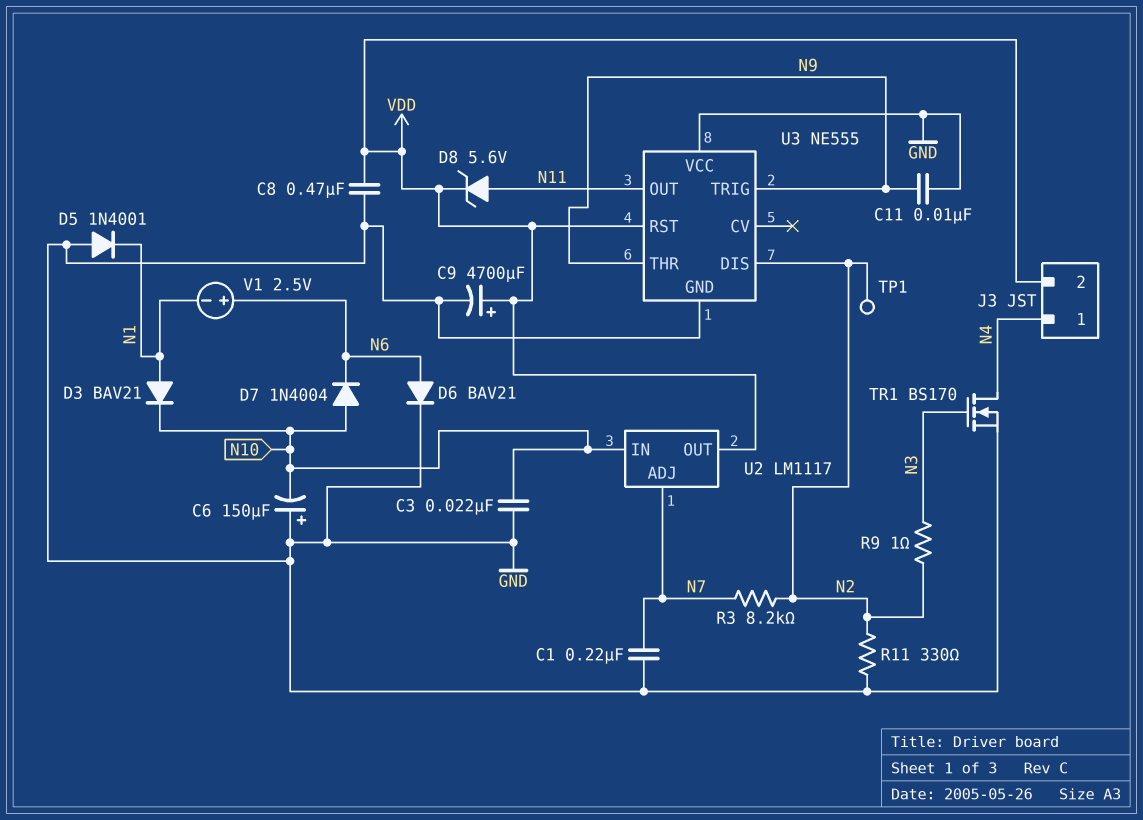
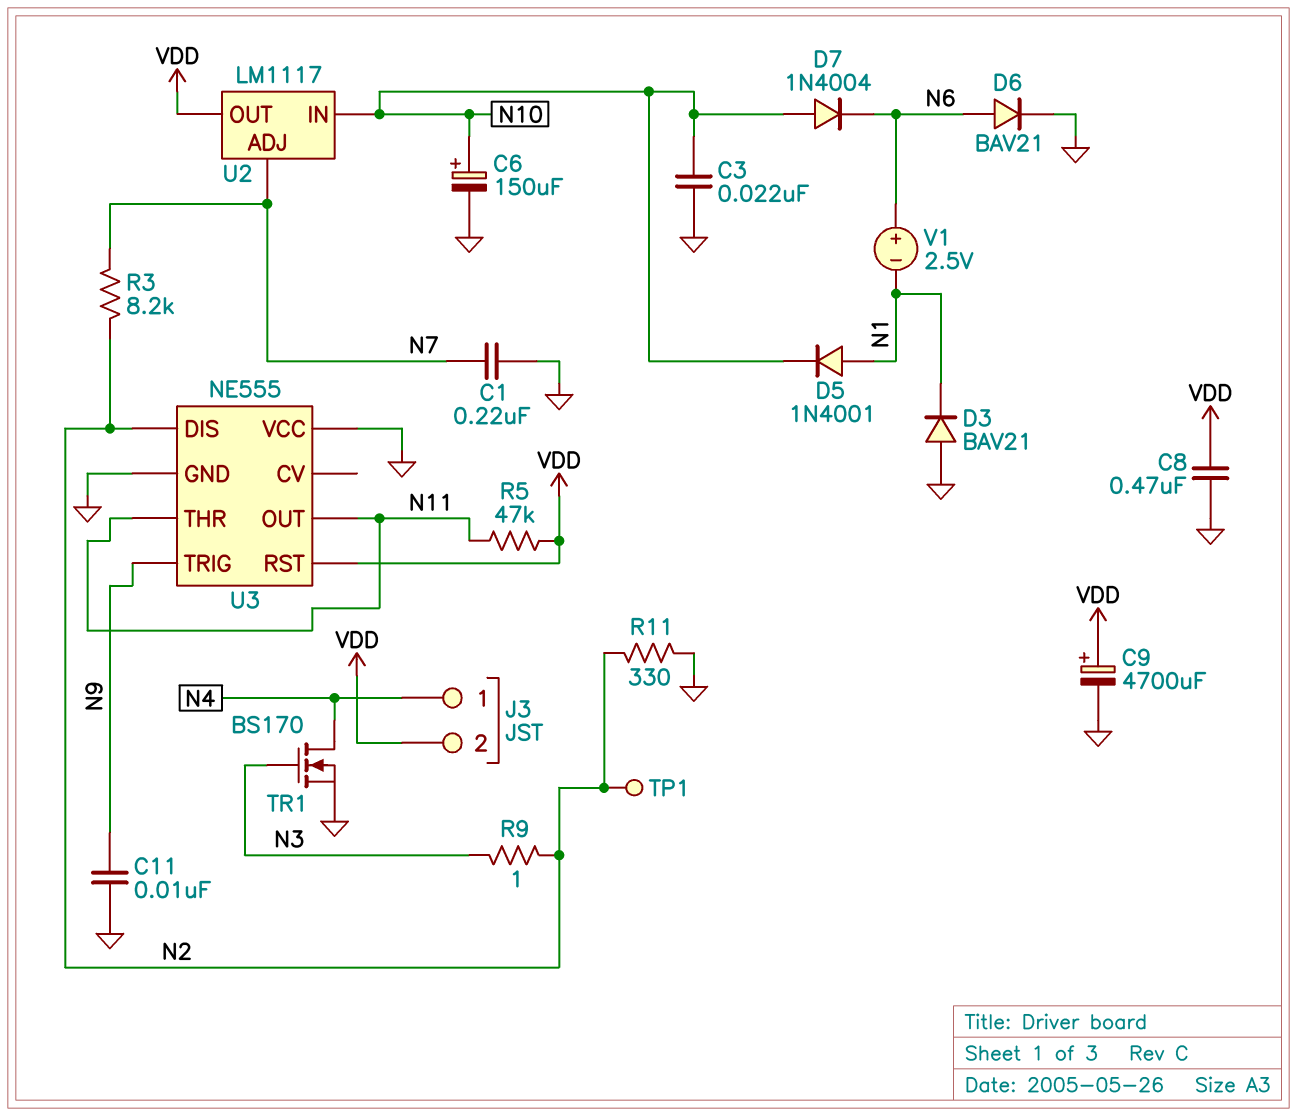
C6: 150uF (plus GND, minus N10) -> 150uF (plus N10, minus GND)
D3: diode BAV21 (A N1, K N10) -> diode BAV21 (A GND, K N1)
D5: diode 1N4001 (A GND, K N1) -> diode 1N4001 (A N1, K N10)
D8: zener 5.6V (A N11, K VDD) -> none
R5: none -> 47k (N11, VDD)
U3 pin THR: N9 -> N11

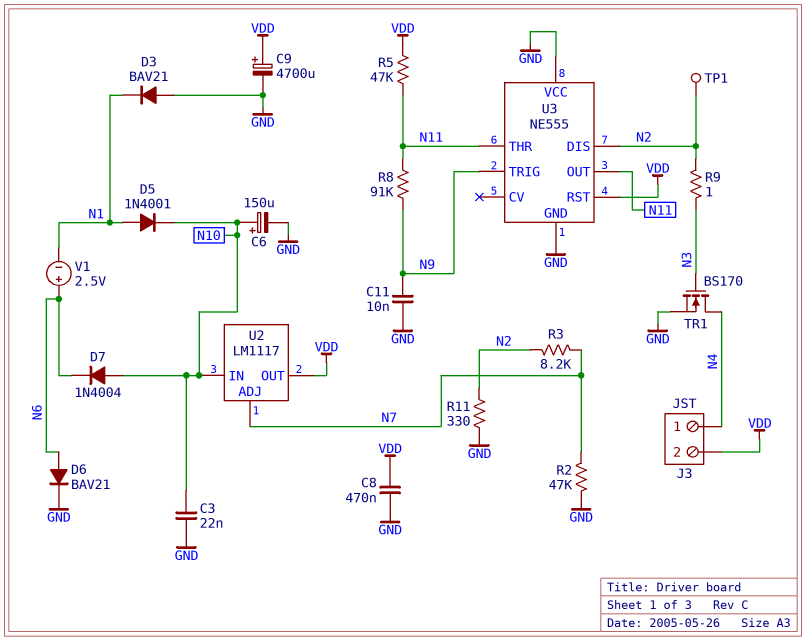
C1: 220nF (GND, N7) -> none
R2: none -> 47k (GND, N7)
R8: none -> 91k (N9, N11)

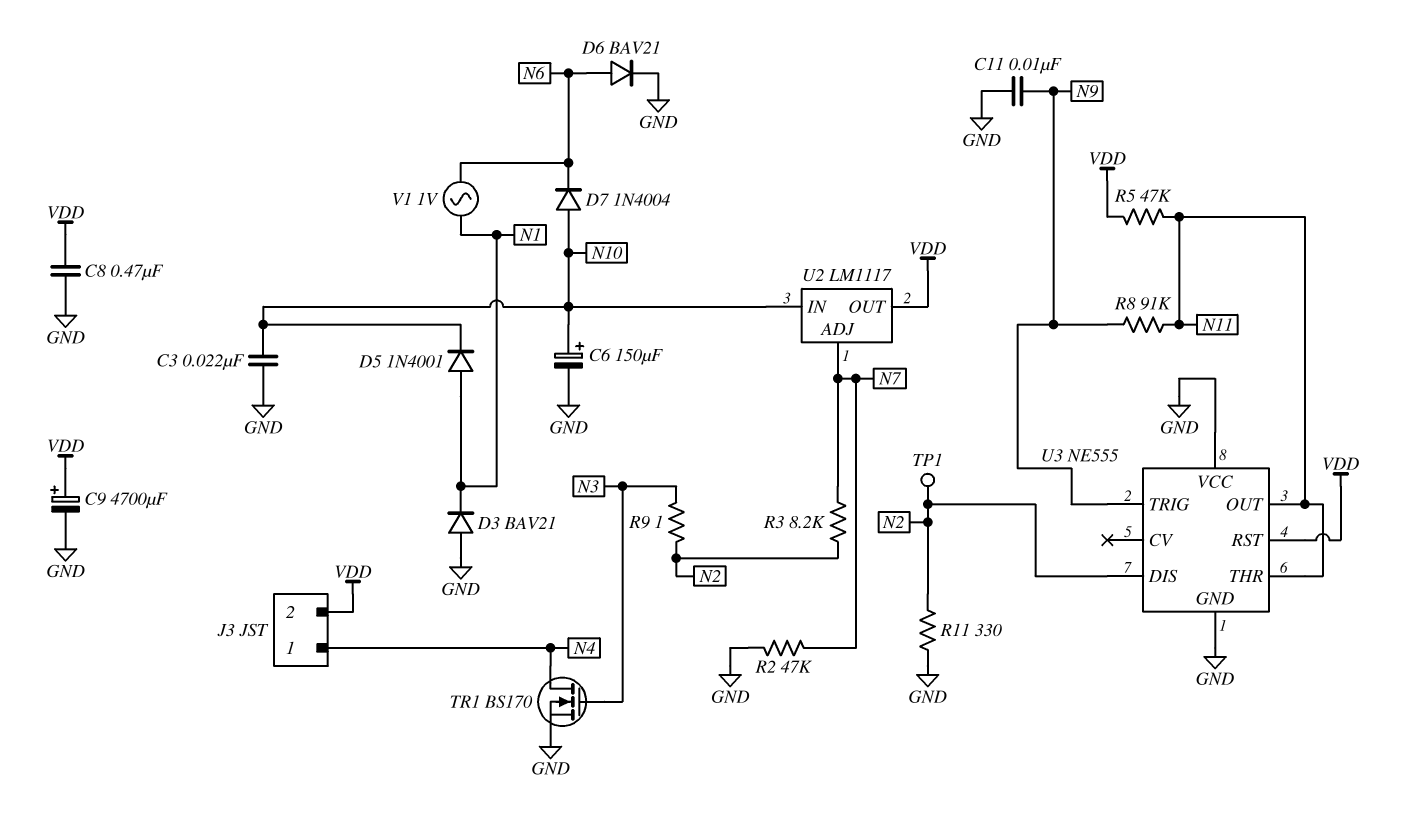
V1: 2.5V (plus N6, minus N1) -> AC 1V (N1, N6)

